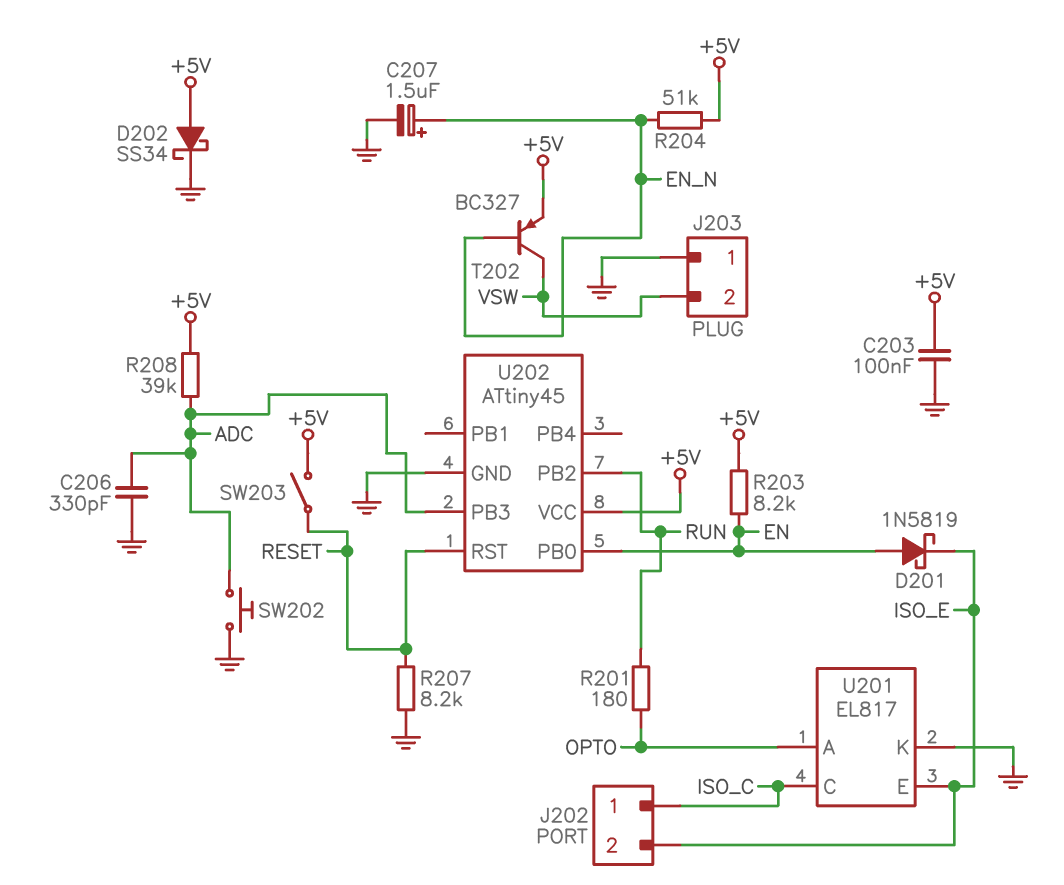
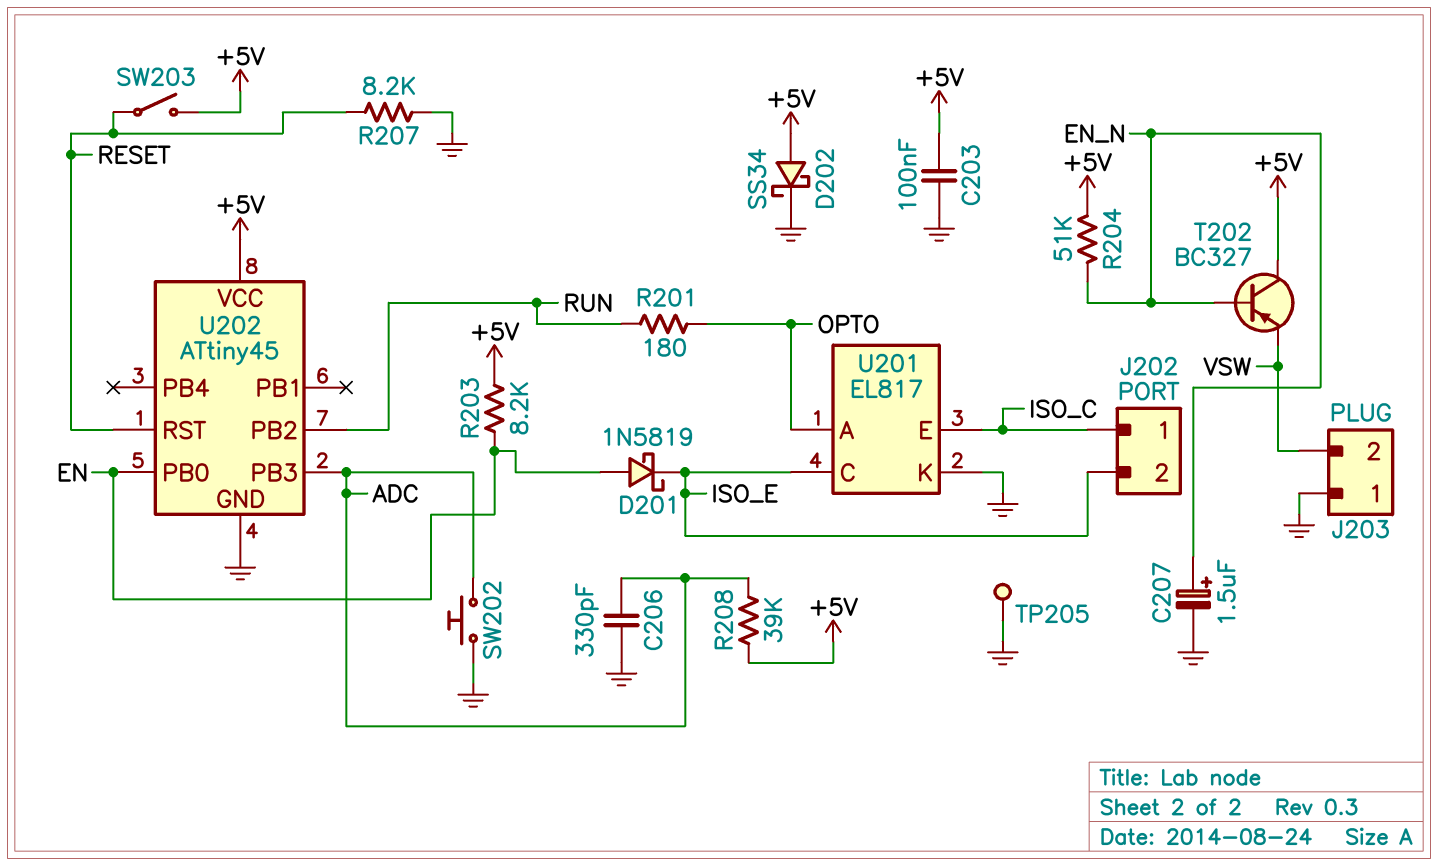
T202: PNP BC327 (B EN_N, C VSW, E +5V) -> PNP BC327 (B EN_N, C +5V, E VSW)
TP205: none -> test point (GND)
U201 pin C: ISO_C -> ISO_E
U201 pin E: ISO_E -> ISO_C

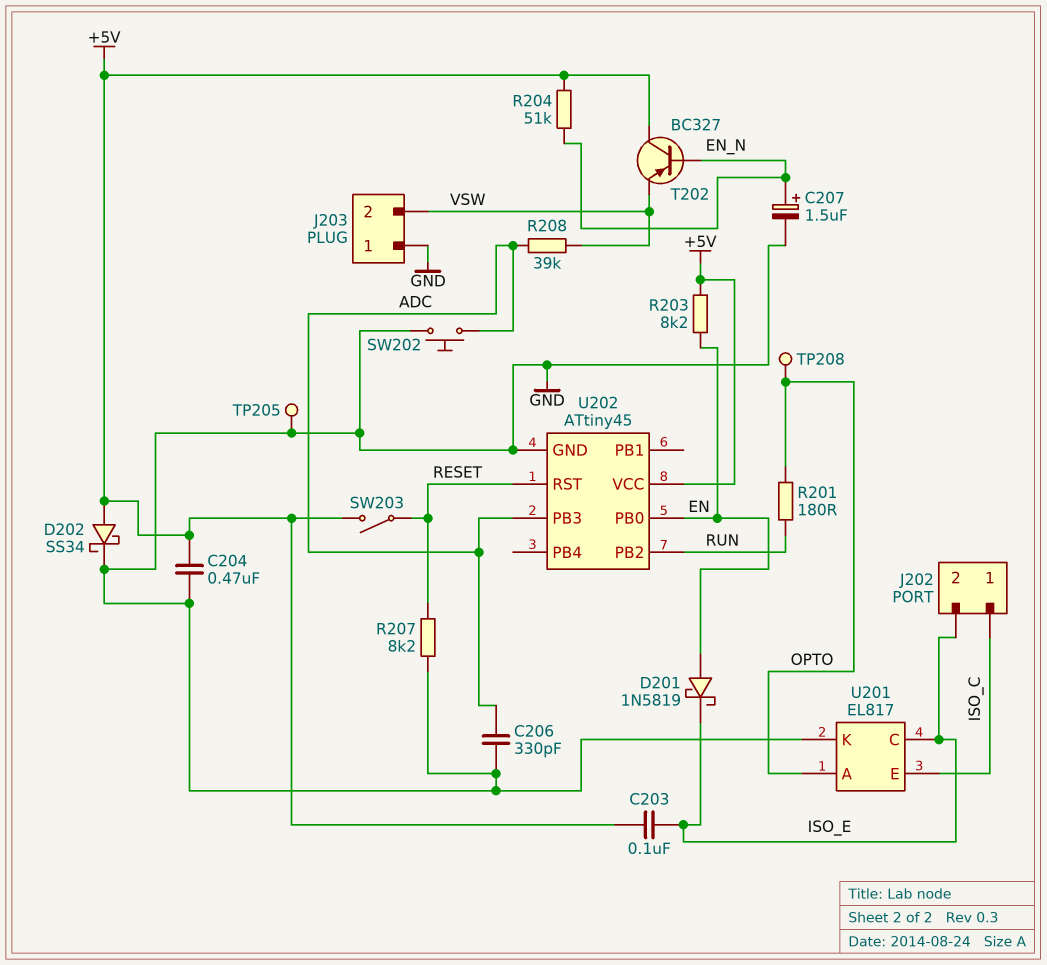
C203: 100nF (+5V, GND) -> 100nF (+5V, ISO_E)
C204: none -> 470nF (+5V, GND)
R208: 39k (+5V, ADC) -> 39k (ADC, VSW)
TP208: none -> test point (OPTO)

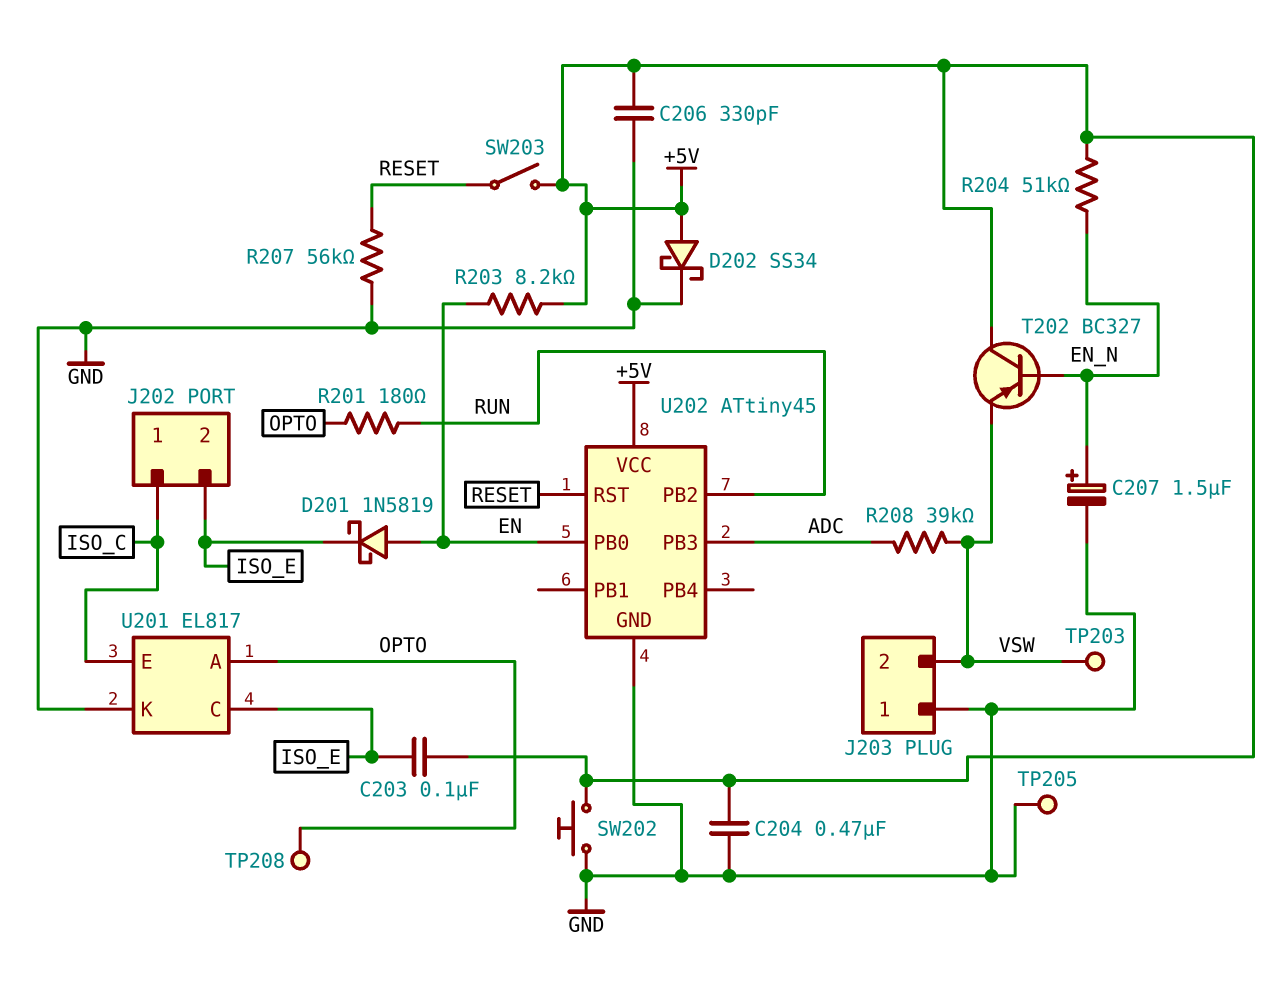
C206: 330pF (ADC, GND) -> 330pF (+5V, GND)
R207: 8.2k (GND, RESET) -> 56k (GND, RESET)
SW202: button (ADC, GND) -> button (+5V, GND)
TP203: none -> test point (VSW)

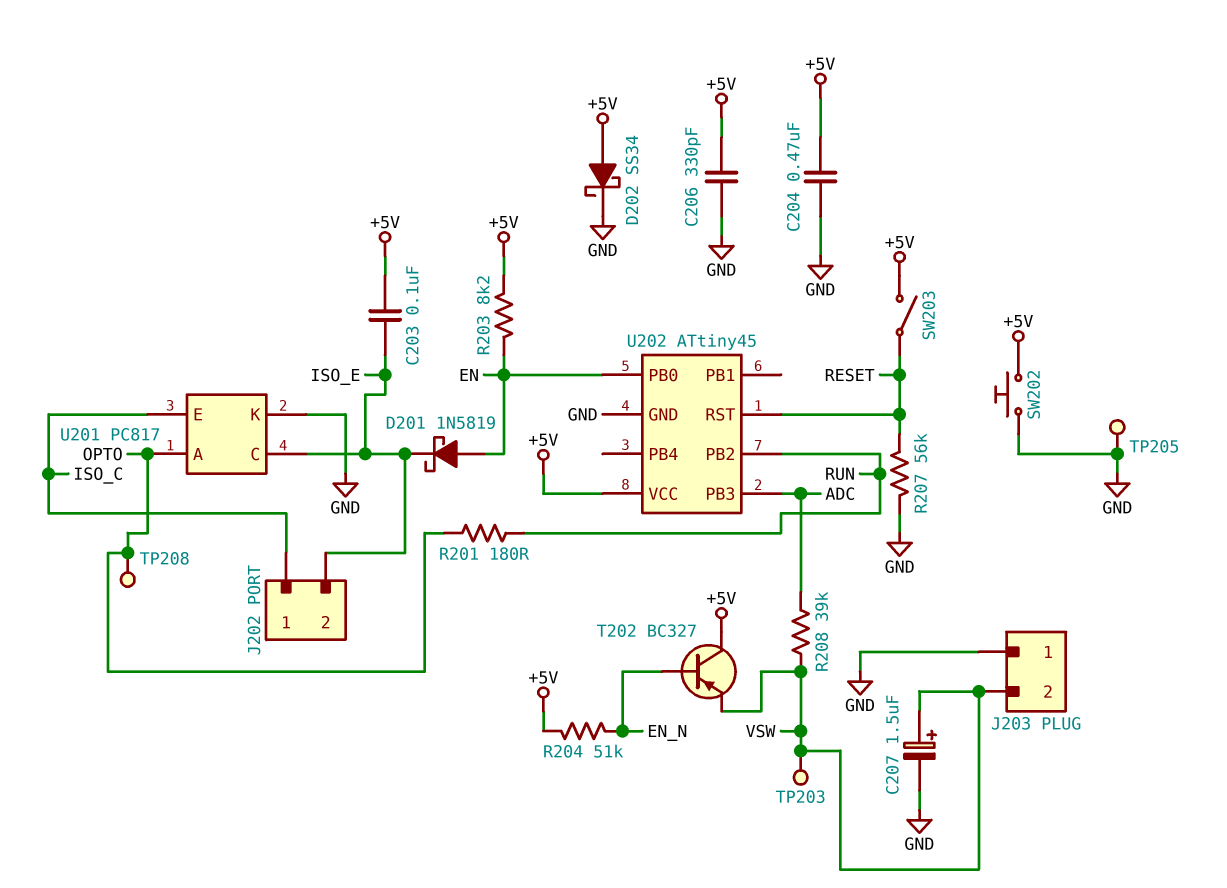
C207: 1.5uF (plus EN_N, minus GND) -> 1.5uF (plus VSW, minus GND)
U201: EL817 -> PC817

